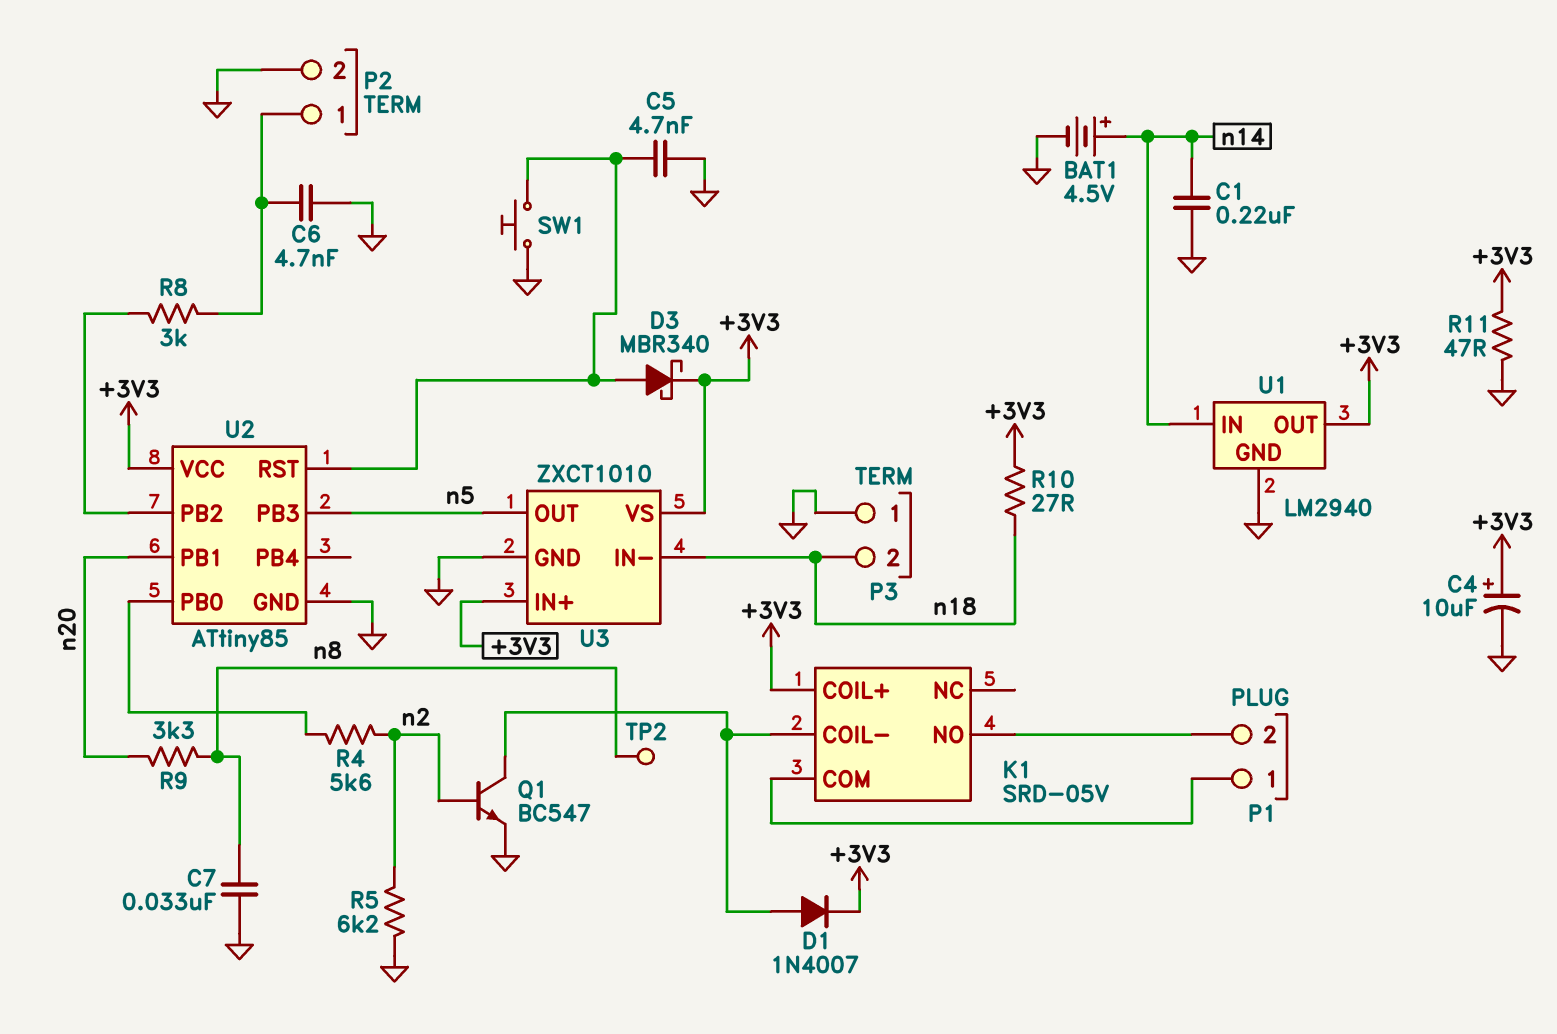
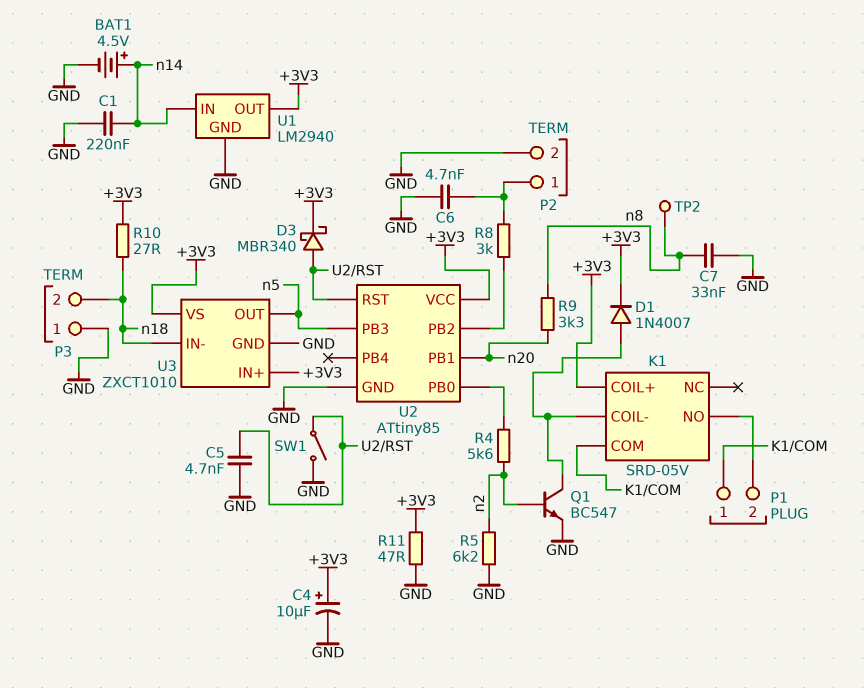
SW1: button (GND, U2/RST) -> switch (GND, U2/RST)

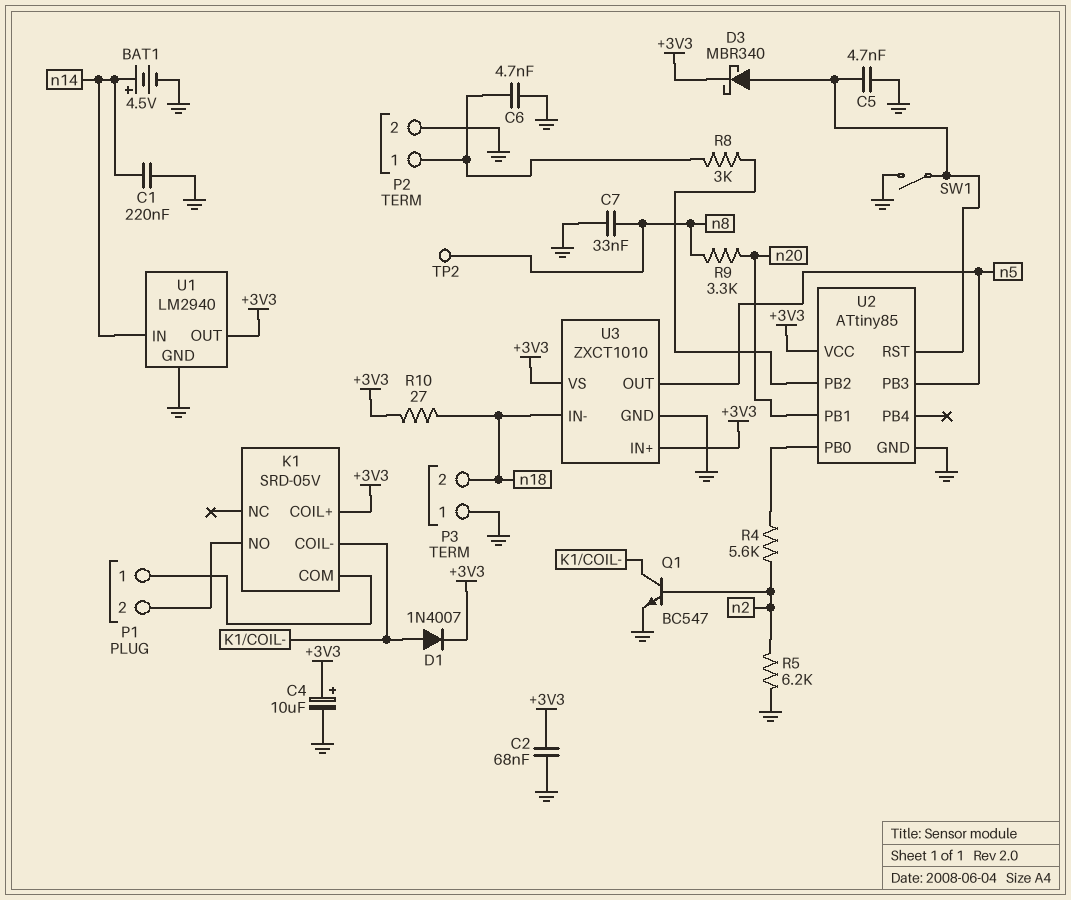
C2: none -> 68nF (+3V3, GND)
R11: 47 (+3V3, GND) -> none

